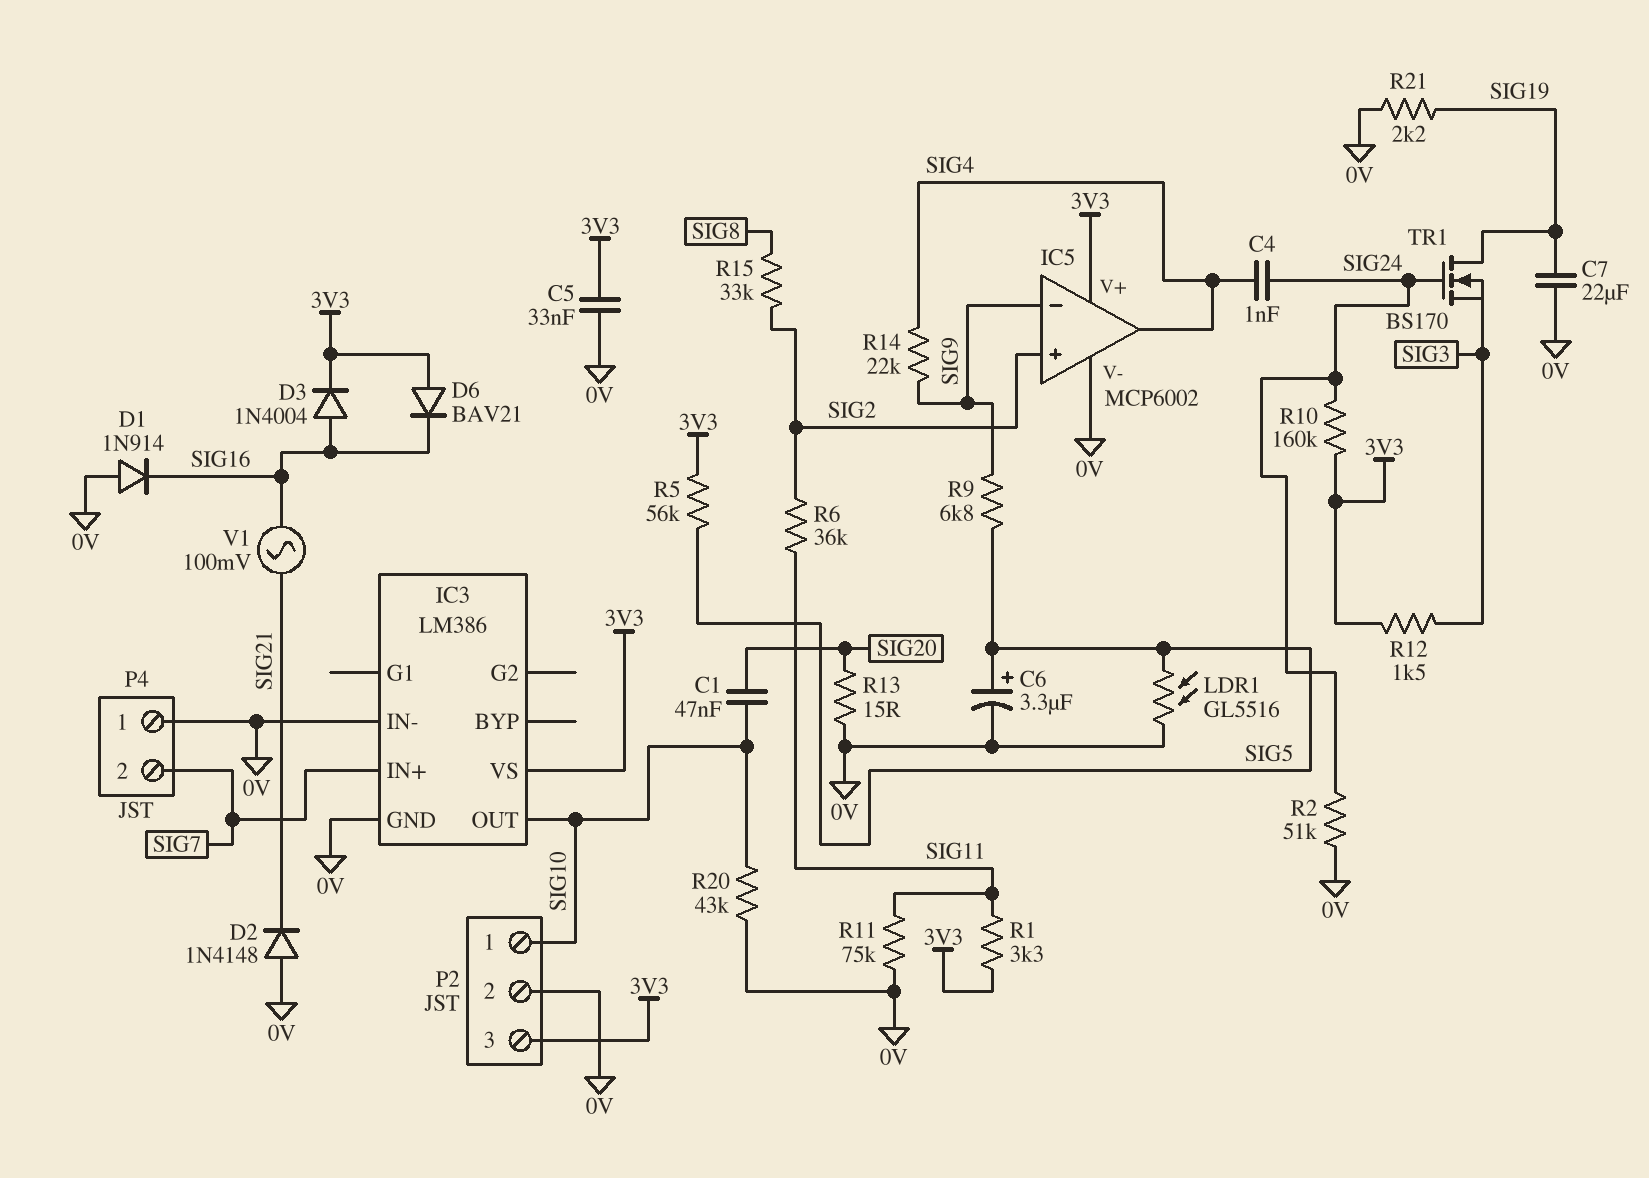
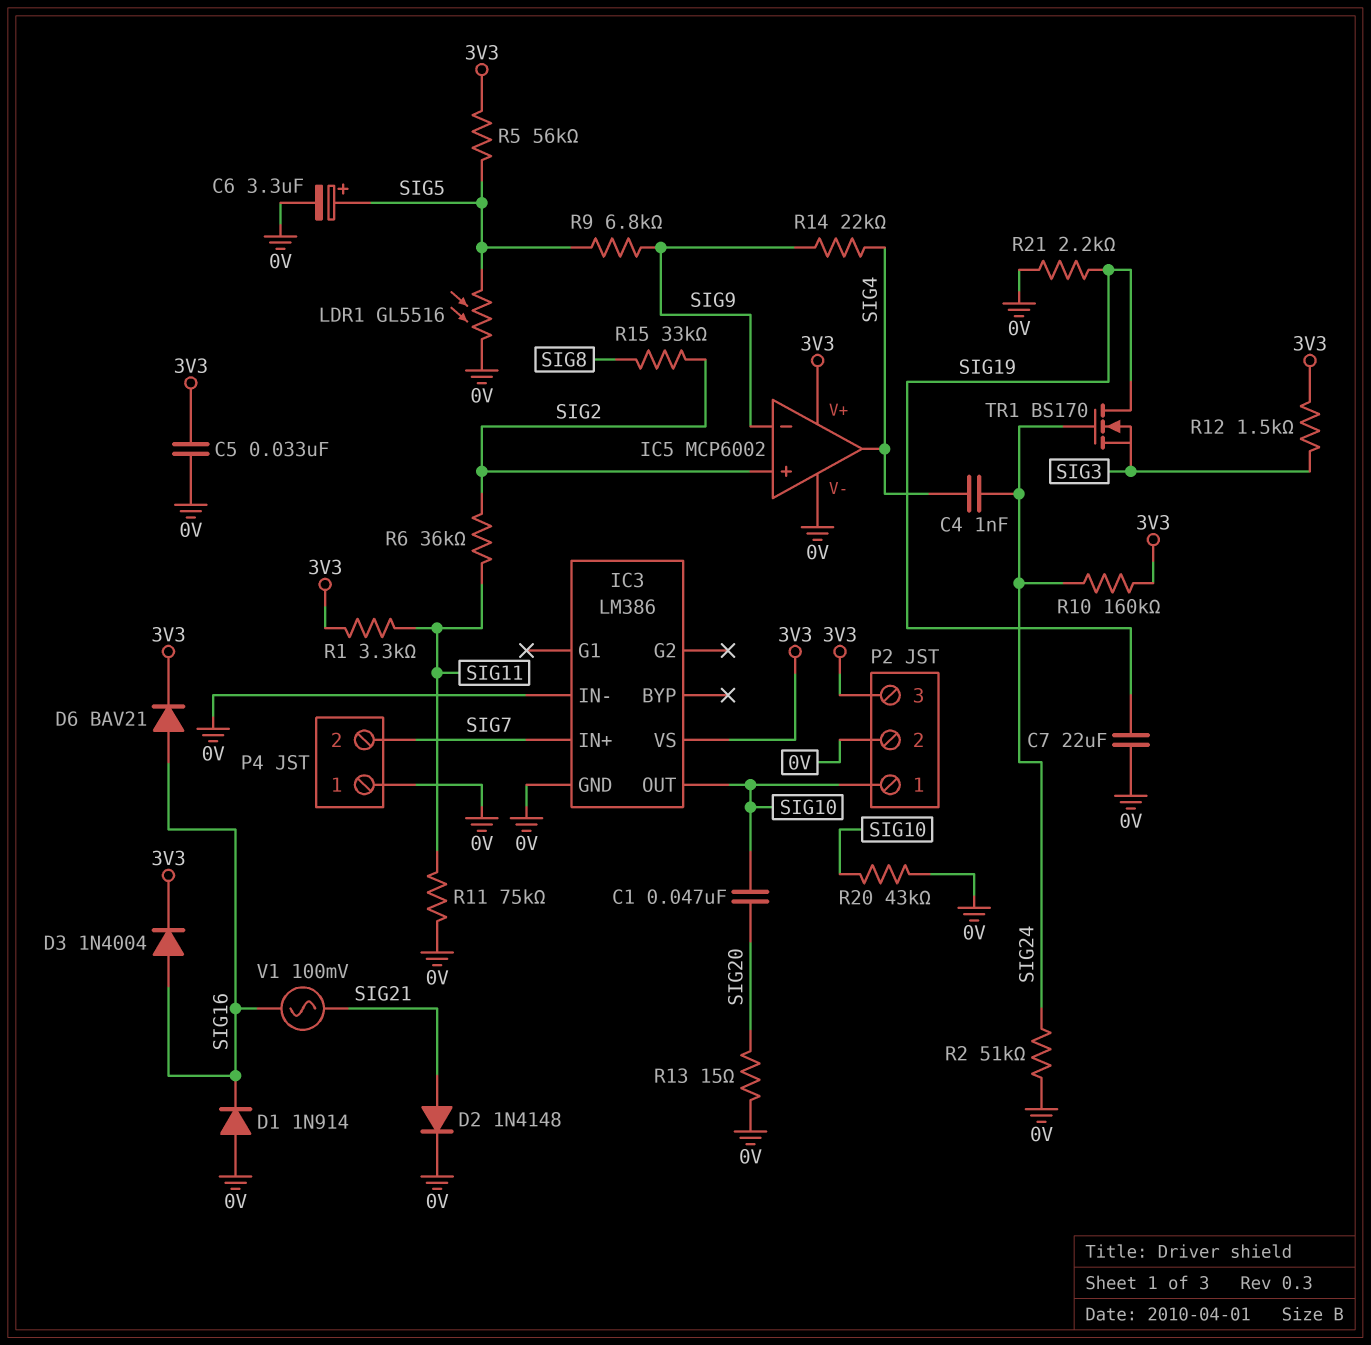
D2: diode 1N4148 (A 0V, K SIG21) -> diode 1N4148 (A SIG21, K 0V)
D6: diode BAV21 (A 3V3, K SIG16) -> diode BAV21 (A SIG16, K 3V3)

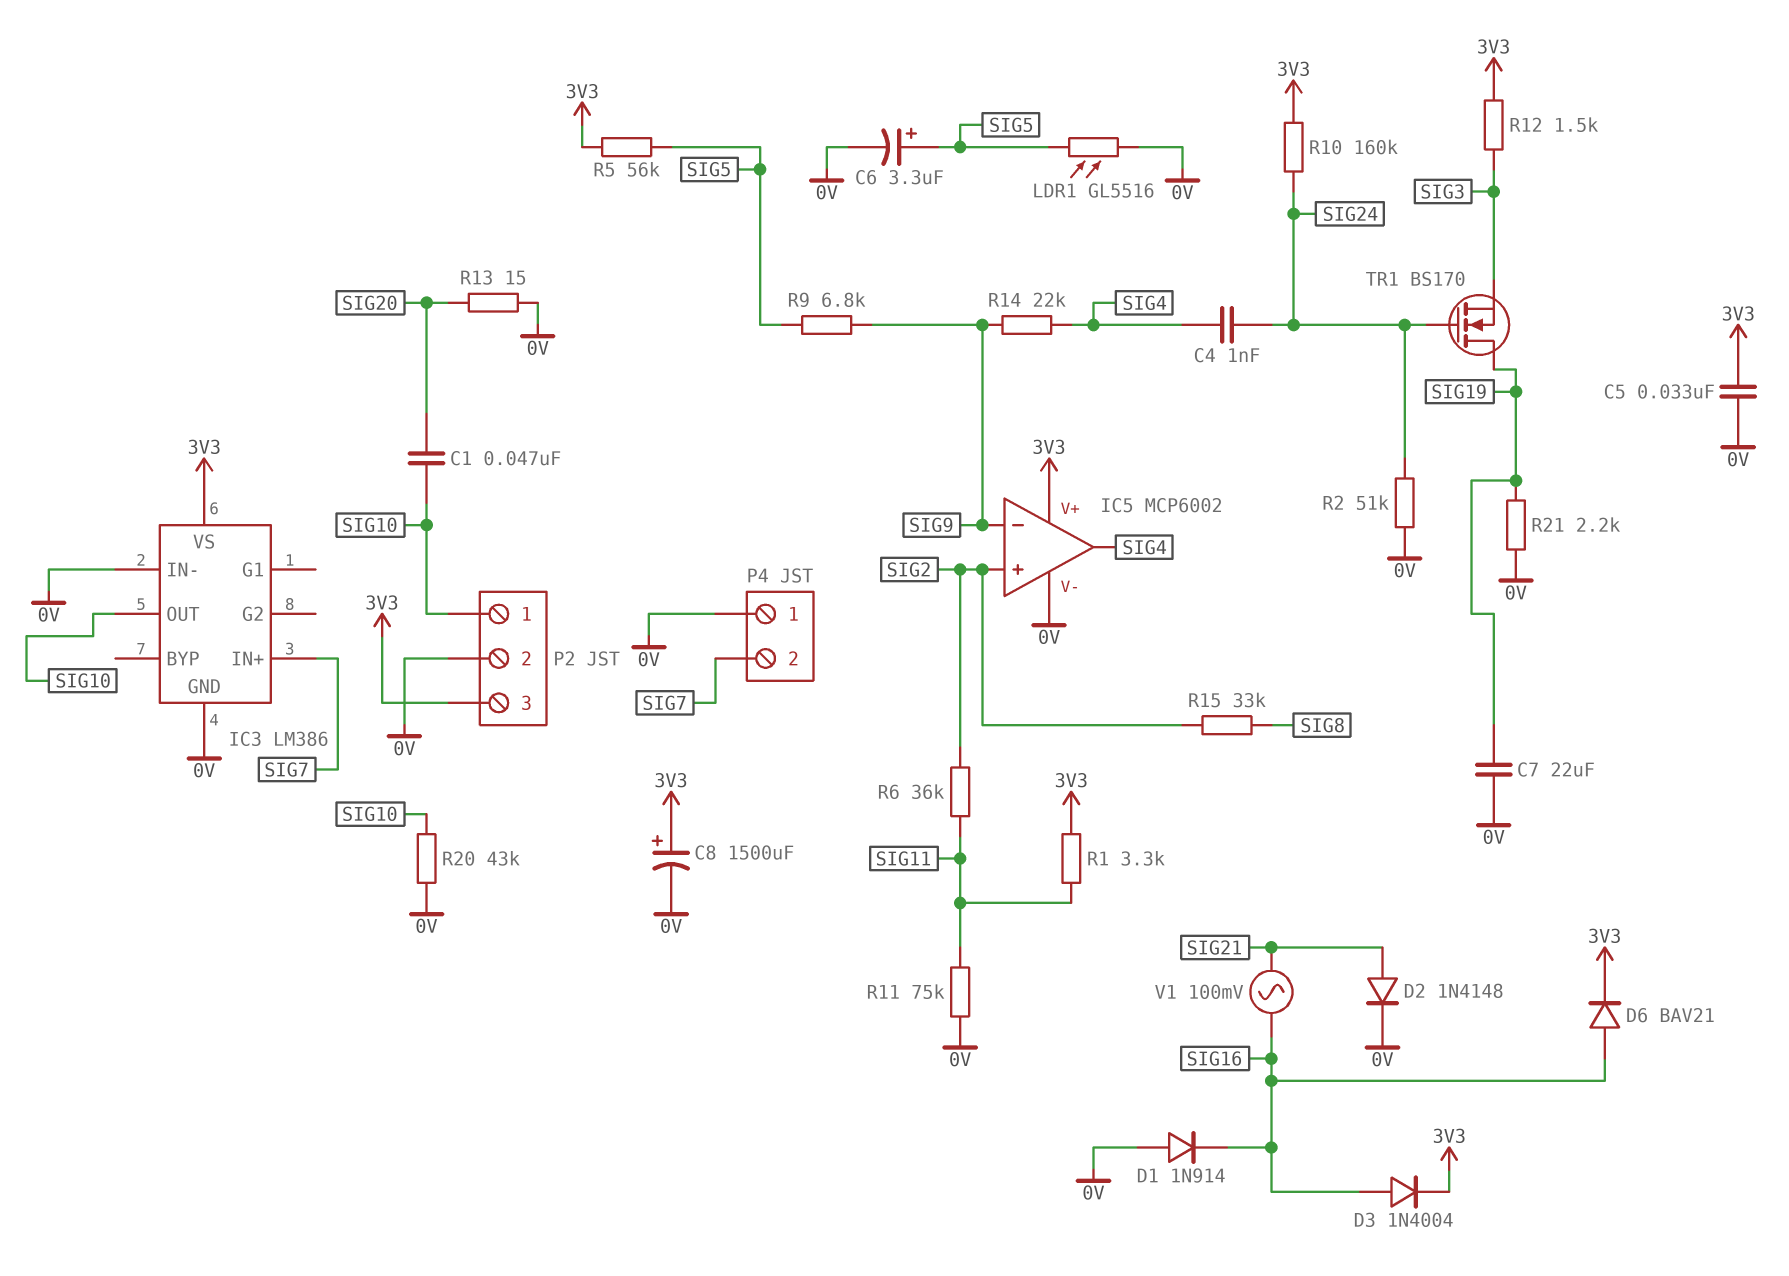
C8: none -> 1500uF (plus 3V3, minus 0V)

